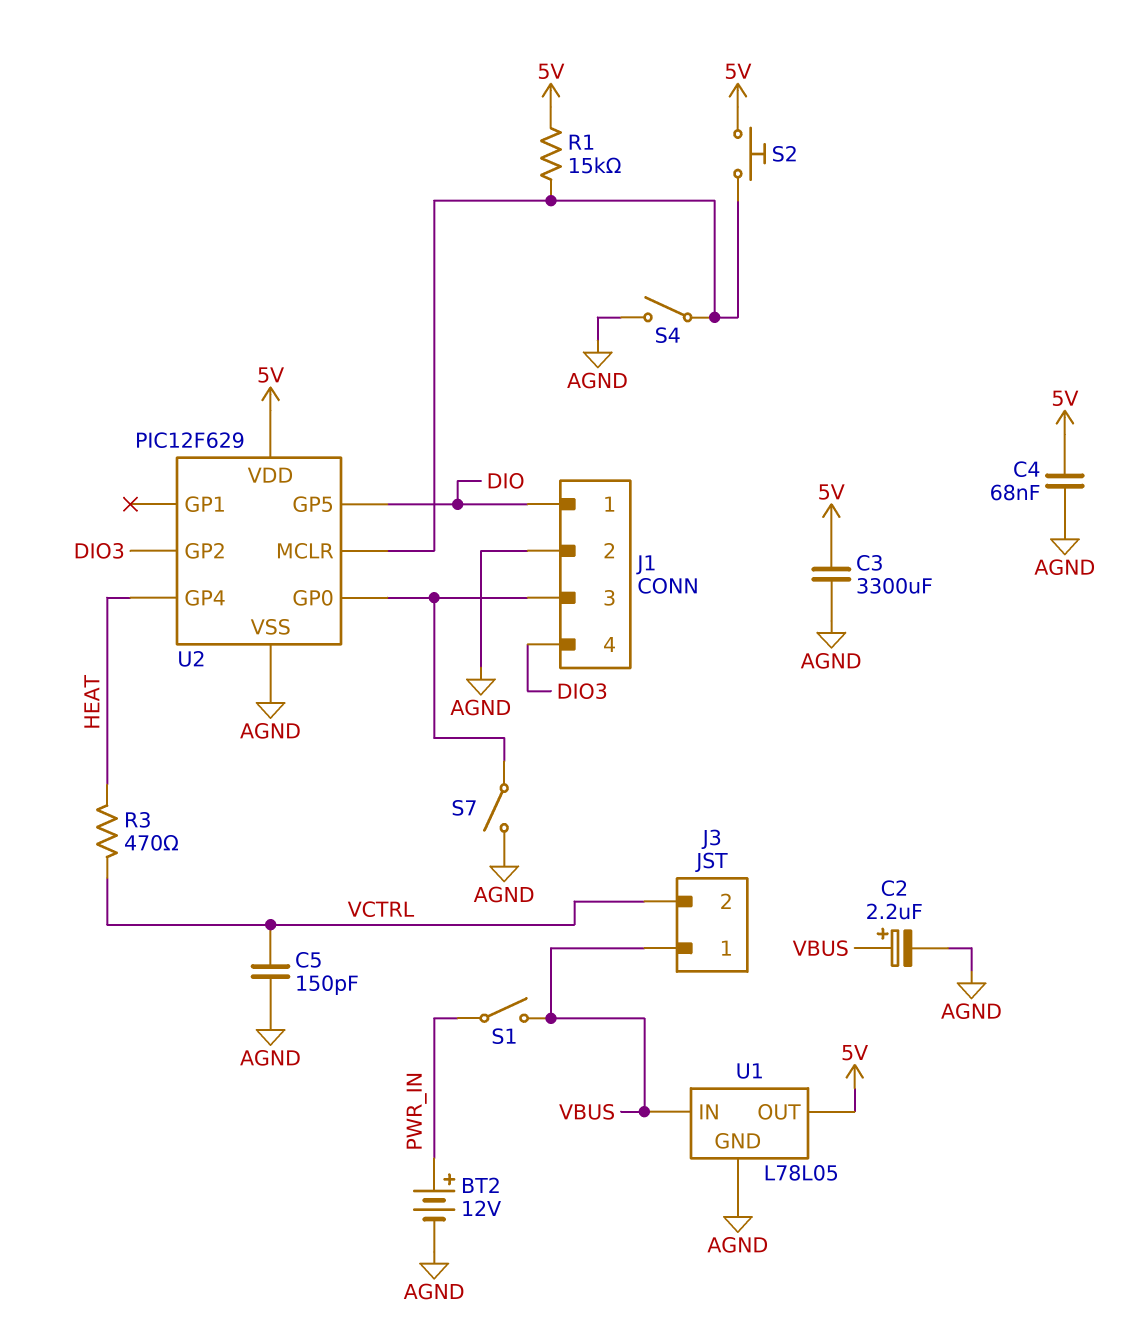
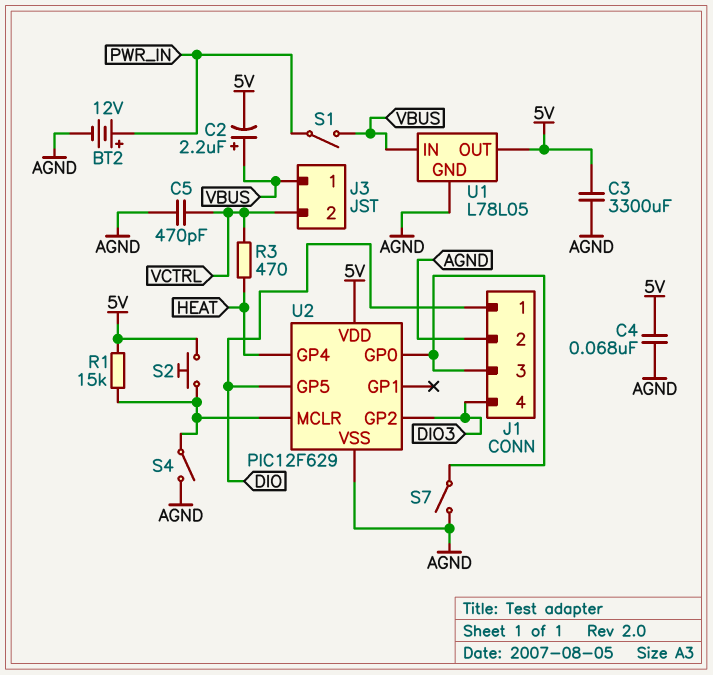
C2: 2.2uF (plus VBUS, minus AGND) -> 2.2uF (plus VBUS, minus 5V)
C5: 150pF (AGND, VCTRL) -> 470pF (AGND, VCTRL)

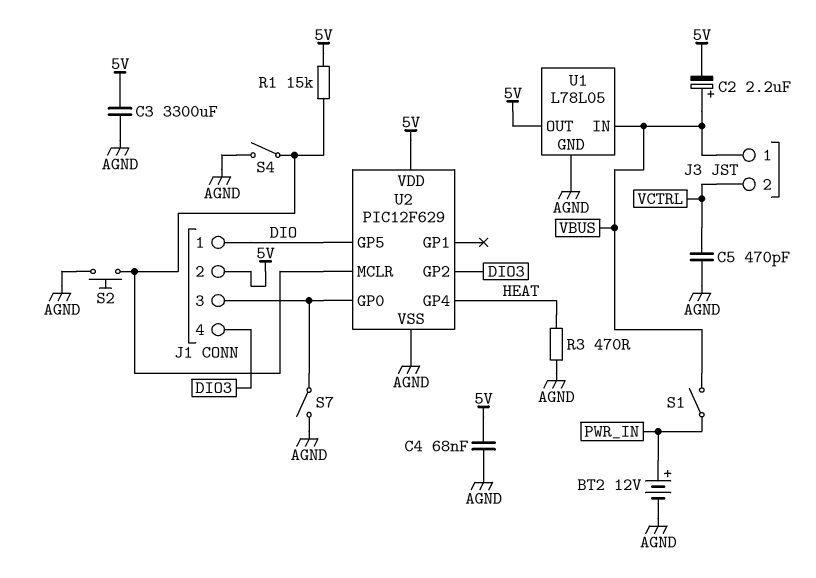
J1 pin 2: AGND -> 5V
R3: 470 (HEAT, VCTRL) -> 470 (AGND, HEAT)
S2: button (5V, U2/MCLR) -> button (AGND, U2/MCLR)

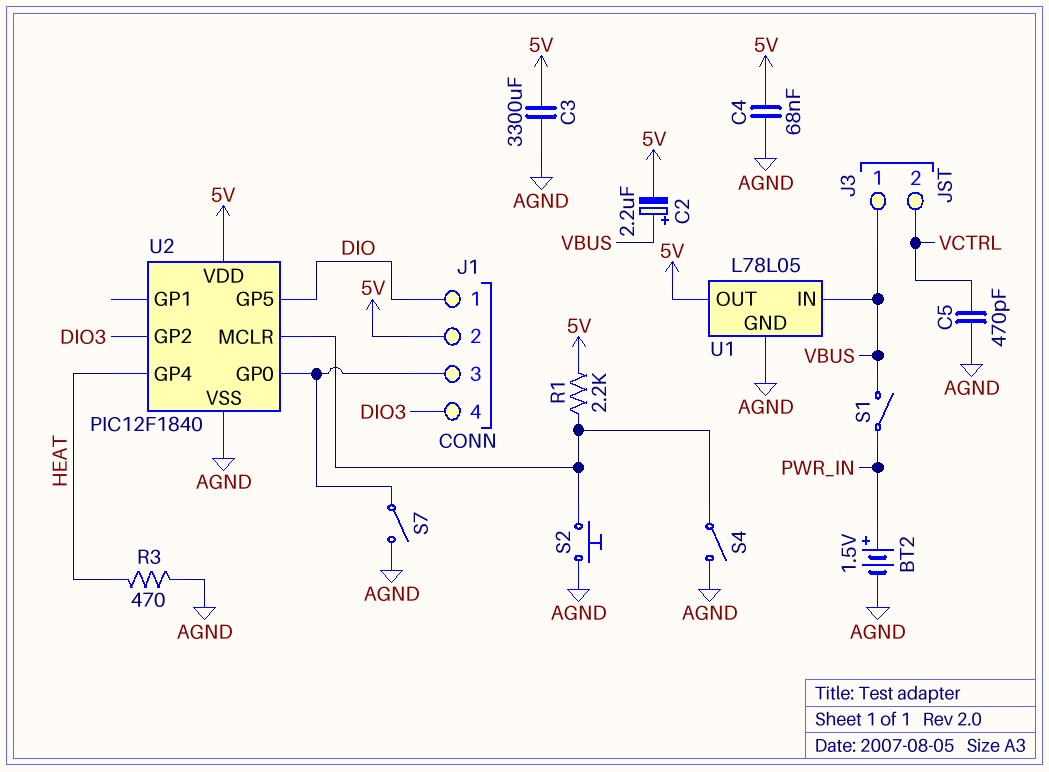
BT2: 12V (plus PWR_IN, minus AGND) -> 1.5V (plus PWR_IN, minus AGND)
R1: 15k (5V, U2/MCLR) -> 2.2k (5V, U2/MCLR)
U2: PIC12F629 -> PIC12F1840

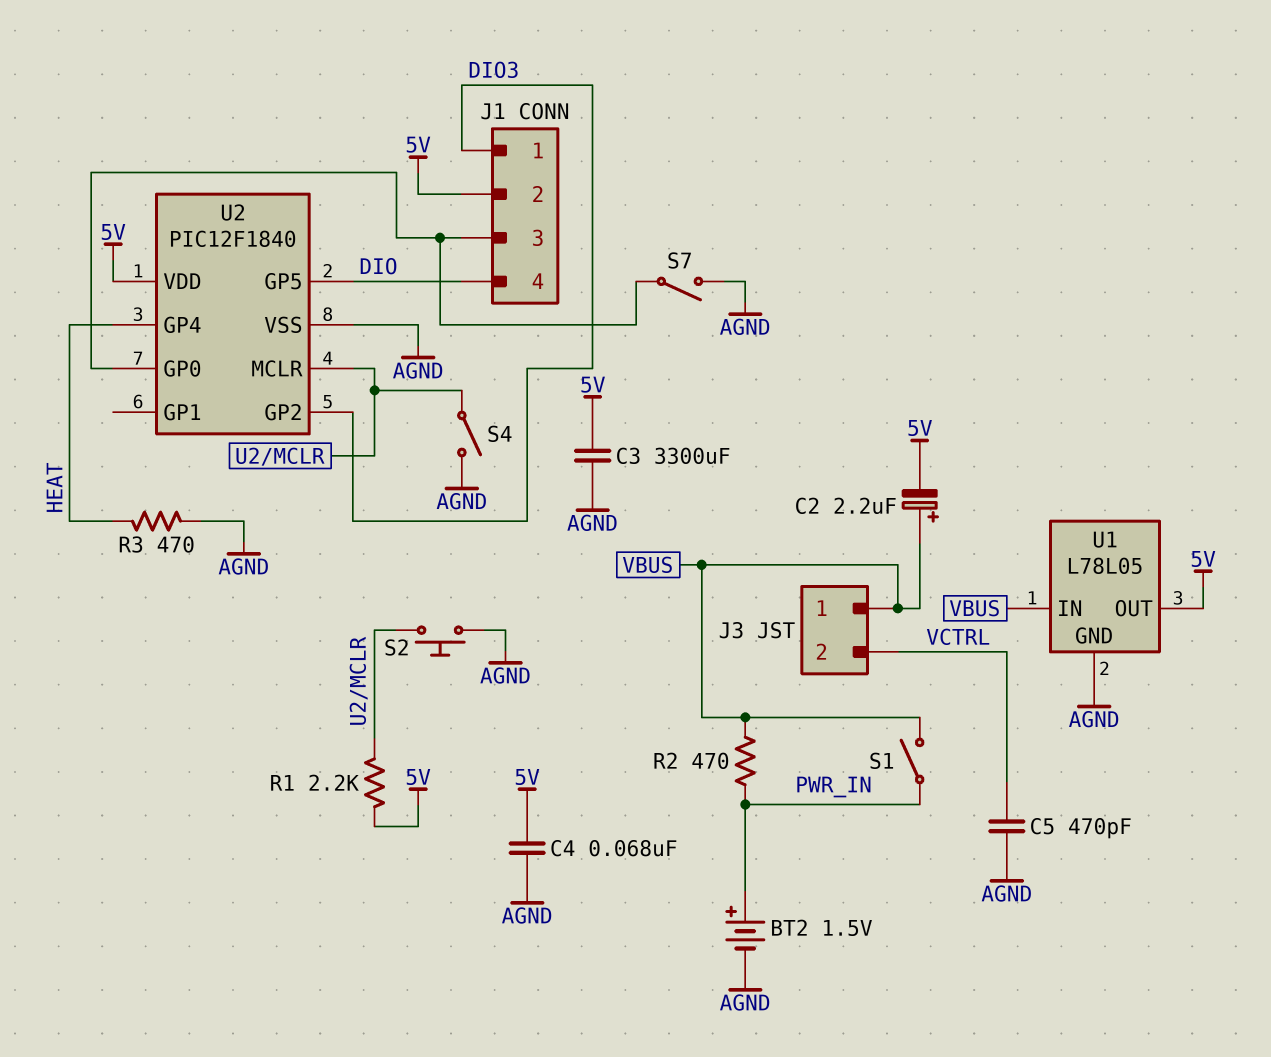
J1 pin 1: DIO -> DIO3
J1 pin 4: DIO3 -> DIO
R2: none -> 470 (PWR_IN, VBUS)

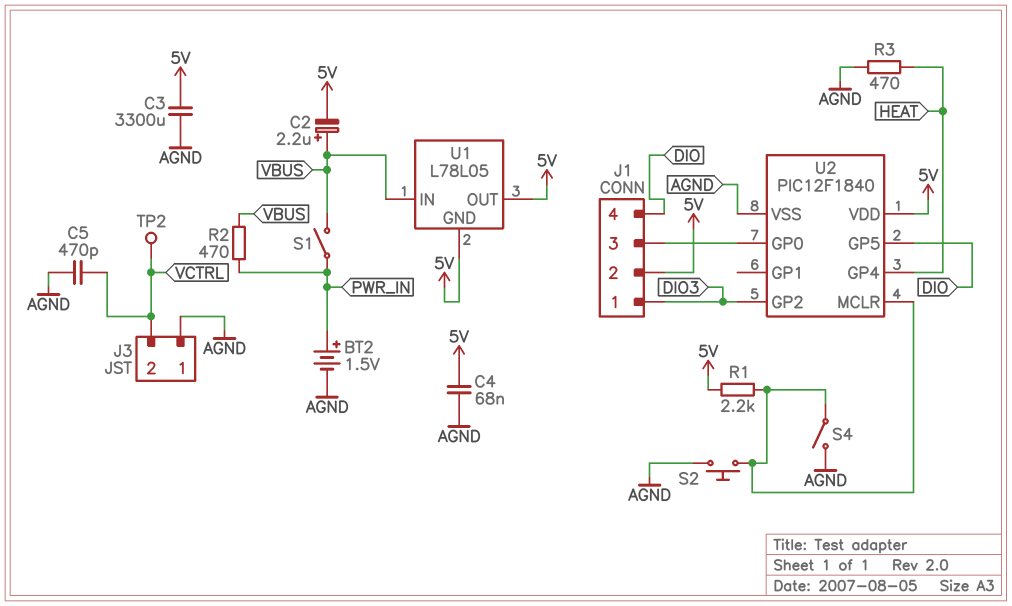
J3 pin 1: VBUS -> AGND
S7: switch (AGND, J1/3) -> none
TP2: none -> test point (VCTRL)
U1 pin GND: AGND -> 5V

